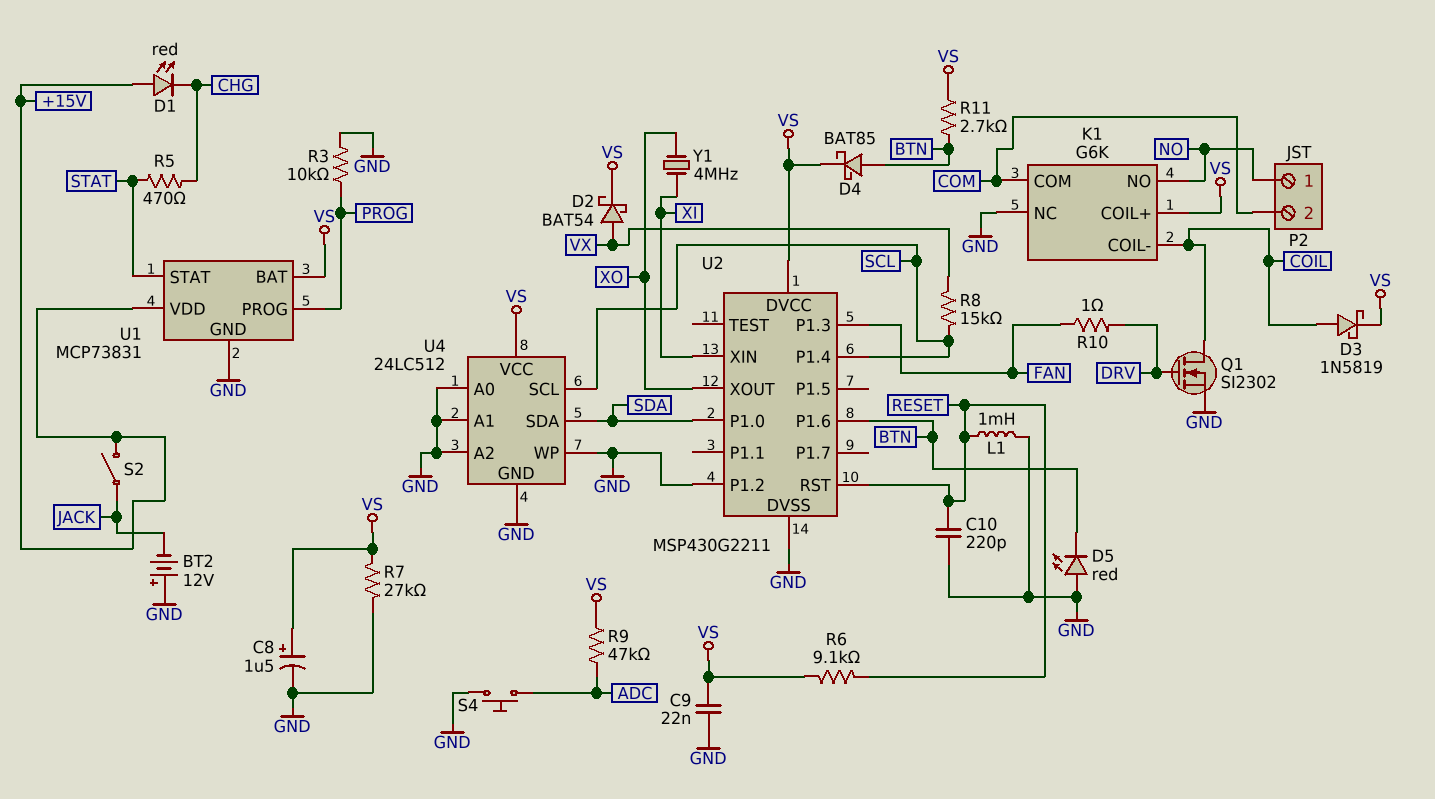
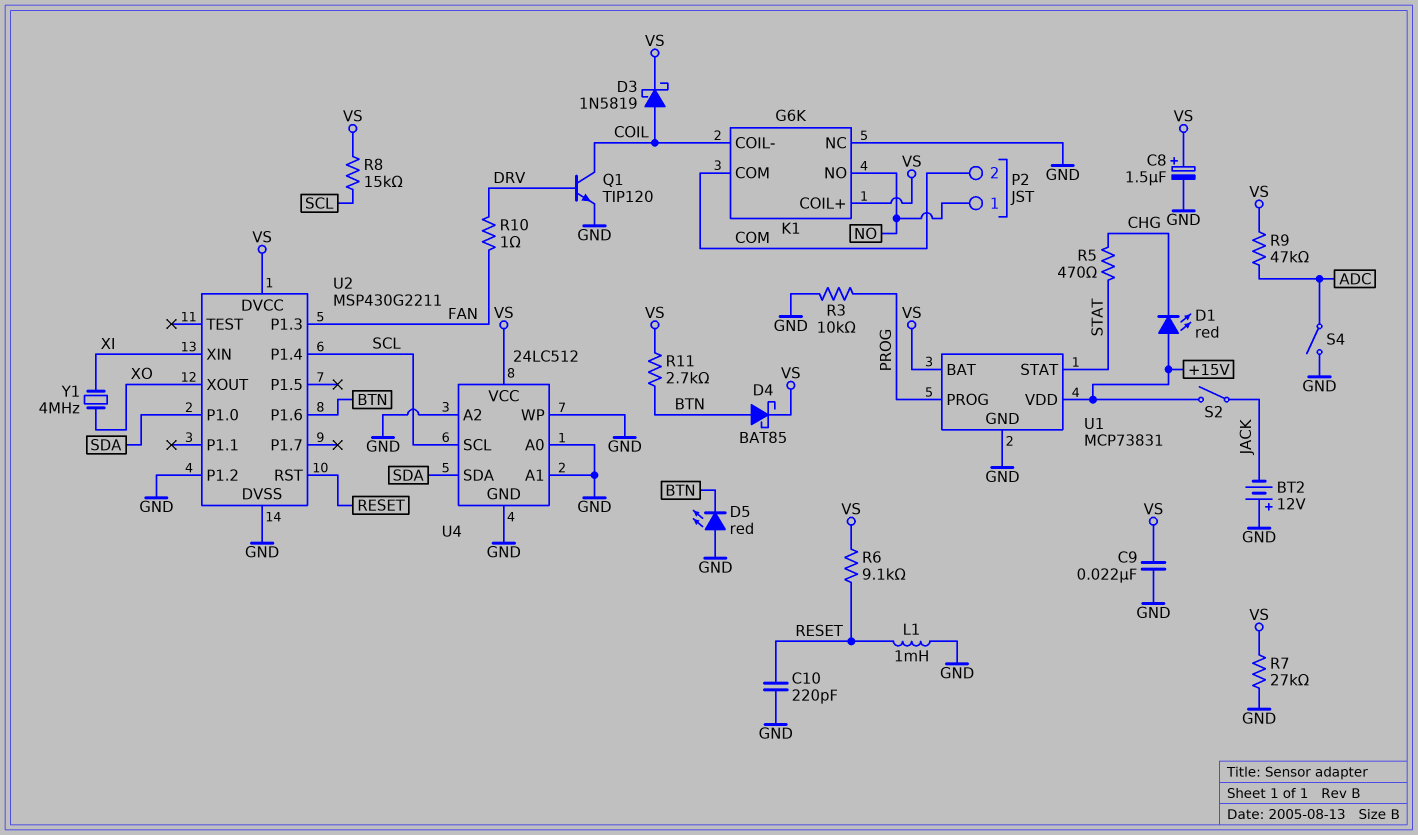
D2: schottky BAT54 (A VX, K VS) -> none
Q1: NMOS SI2302 (G DRV, D COIL, S GND) -> NPN TIP120 (B DRV, C COIL, E GND)
R8: 15k (SCL, VX) -> 15k (SCL, VS)
S4: button (ADC, GND) -> switch (ADC, GND)

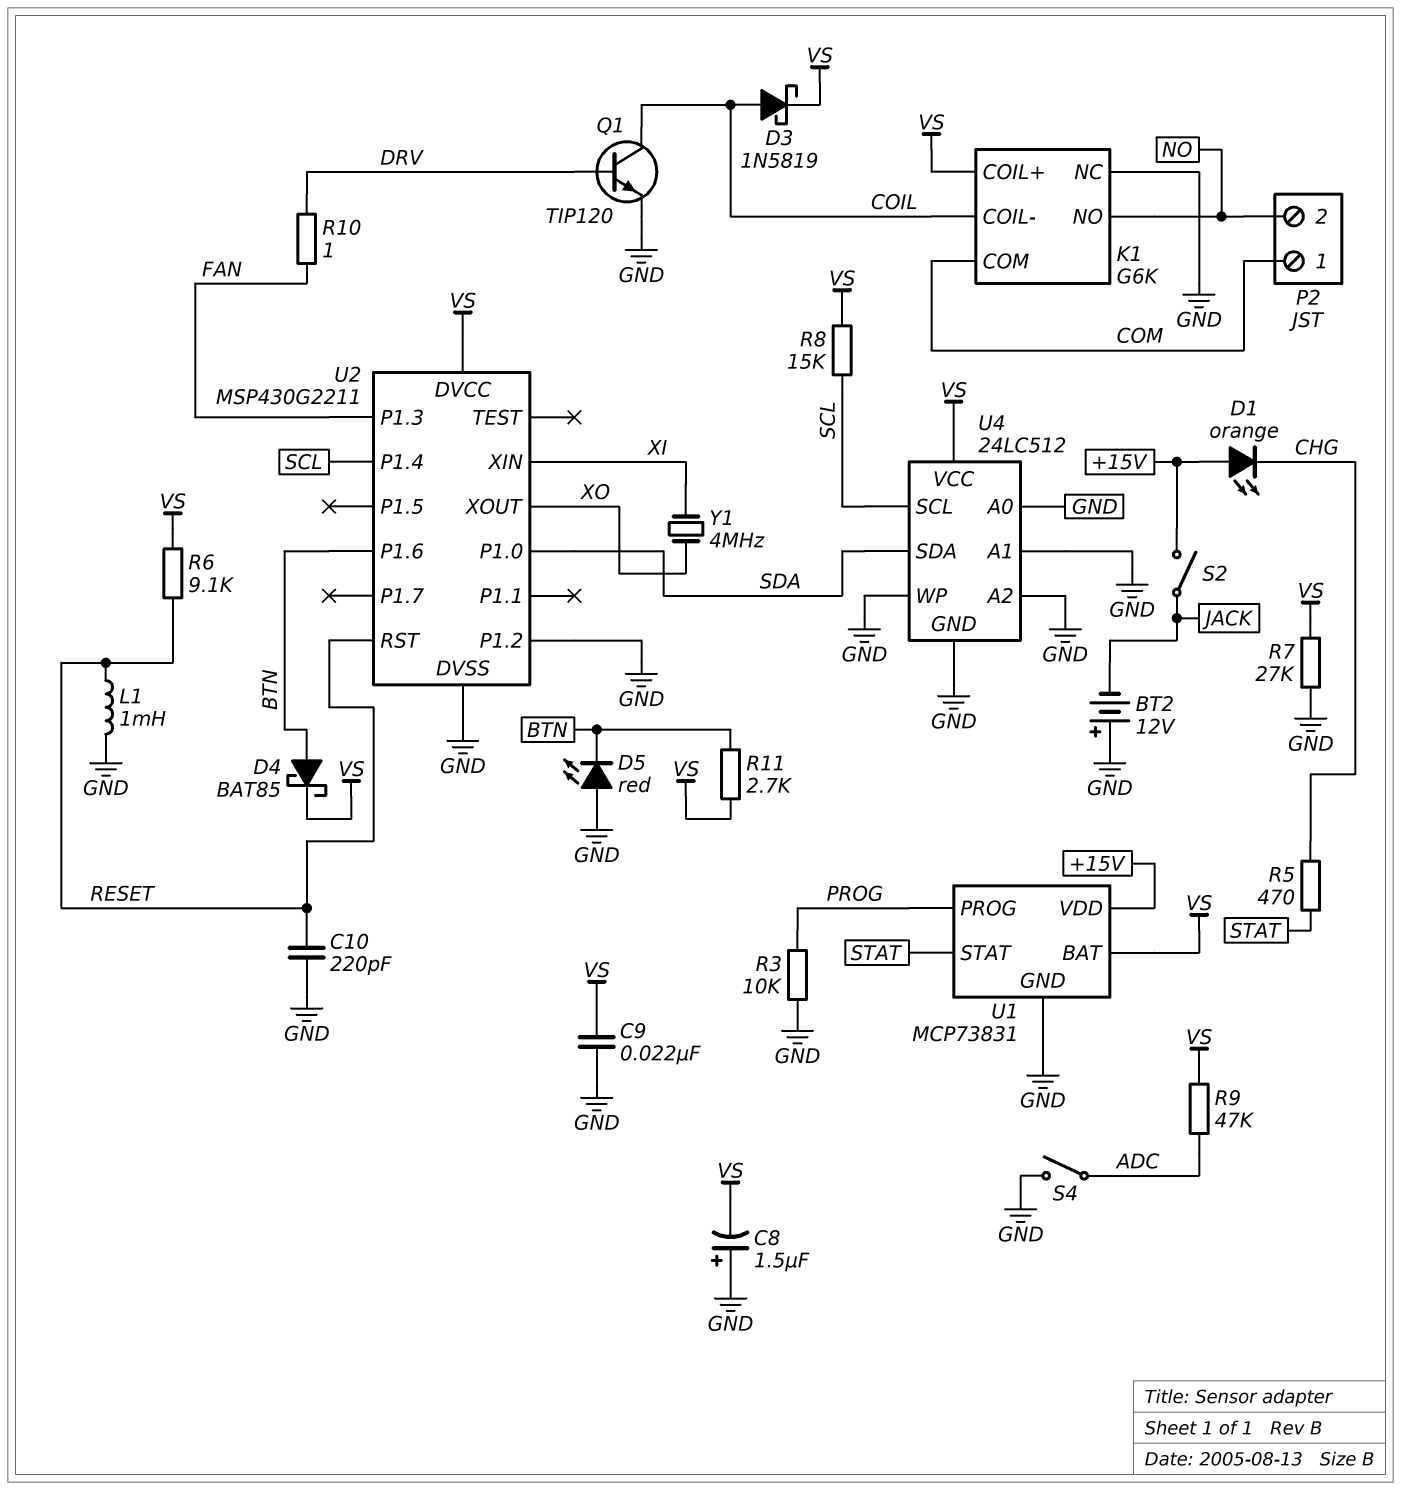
C8: 1.5uF (plus VS, minus GND) -> 1.5uF (plus GND, minus VS)
D1: LED red (A +15V, K CHG) -> LED orange (A +15V, K CHG)
P2 pin 1: NO -> COM
P2 pin 2: COM -> NO

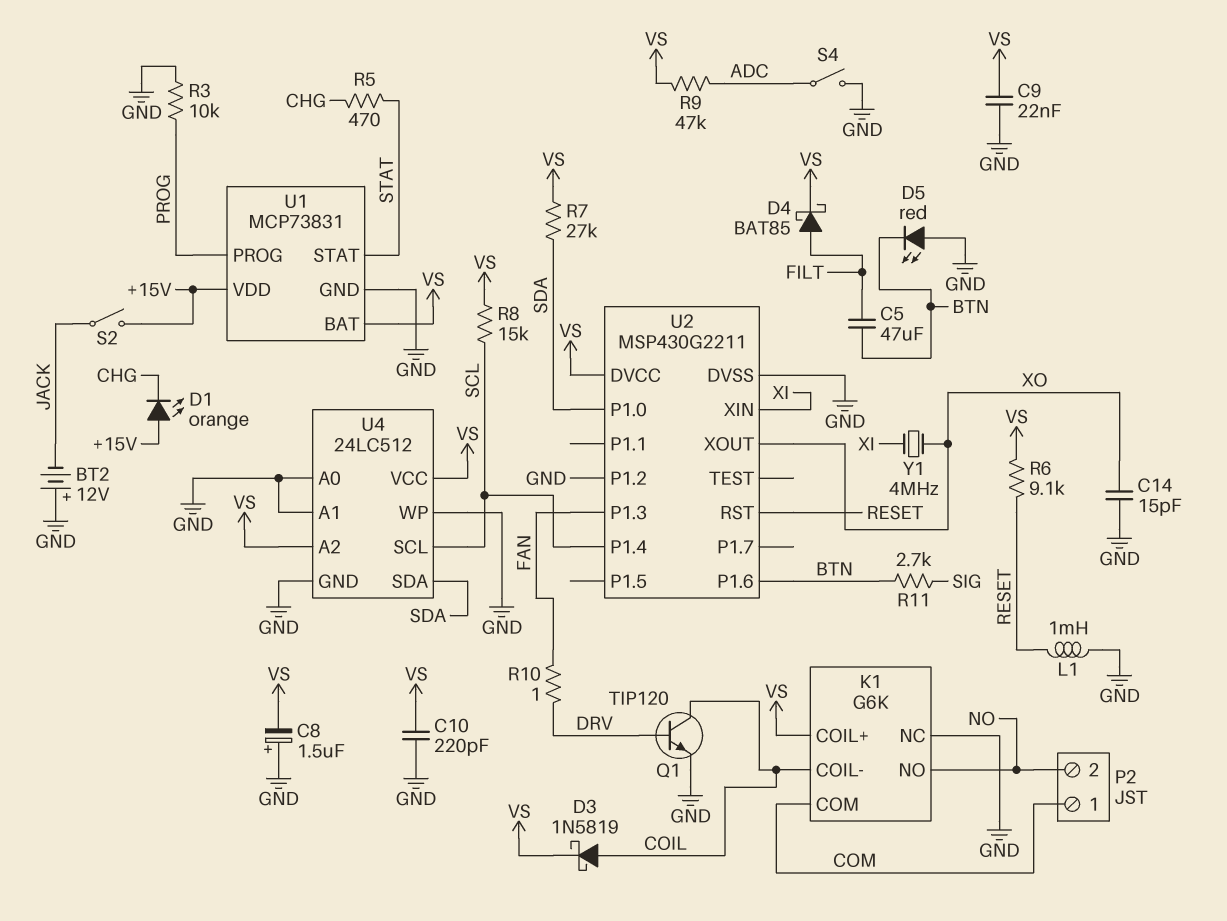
C5: none -> 47uF (BTN, FILT)
C10: 220pF (GND, RESET) -> 220pF (GND, VS)
C14: none -> 15pF (GND, XO)
D4: schottky BAT85 (A BTN, K VS) -> schottky BAT85 (A FILT, K VS)
R7: 27k (GND, VS) -> 27k (SDA, VS)
R11: 2.7k (BTN, VS) -> 2.7k (BTN, SIG)
U4 pin A2: GND -> VS

